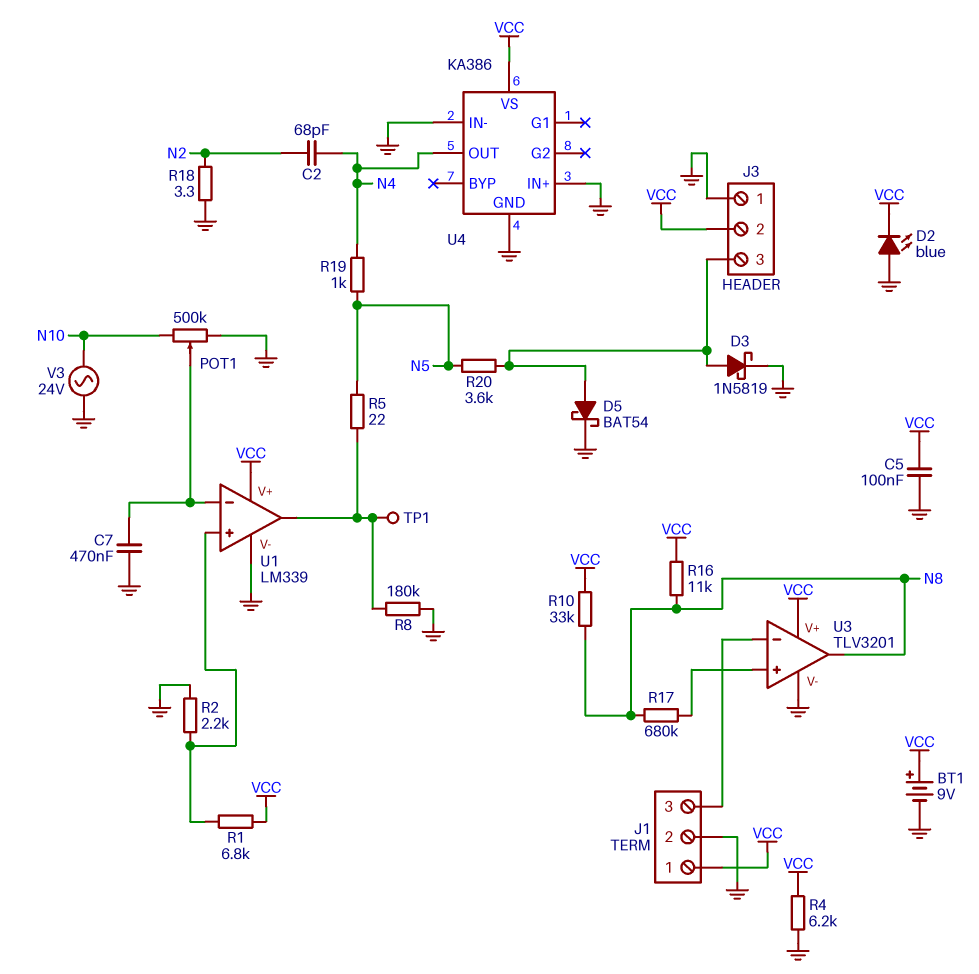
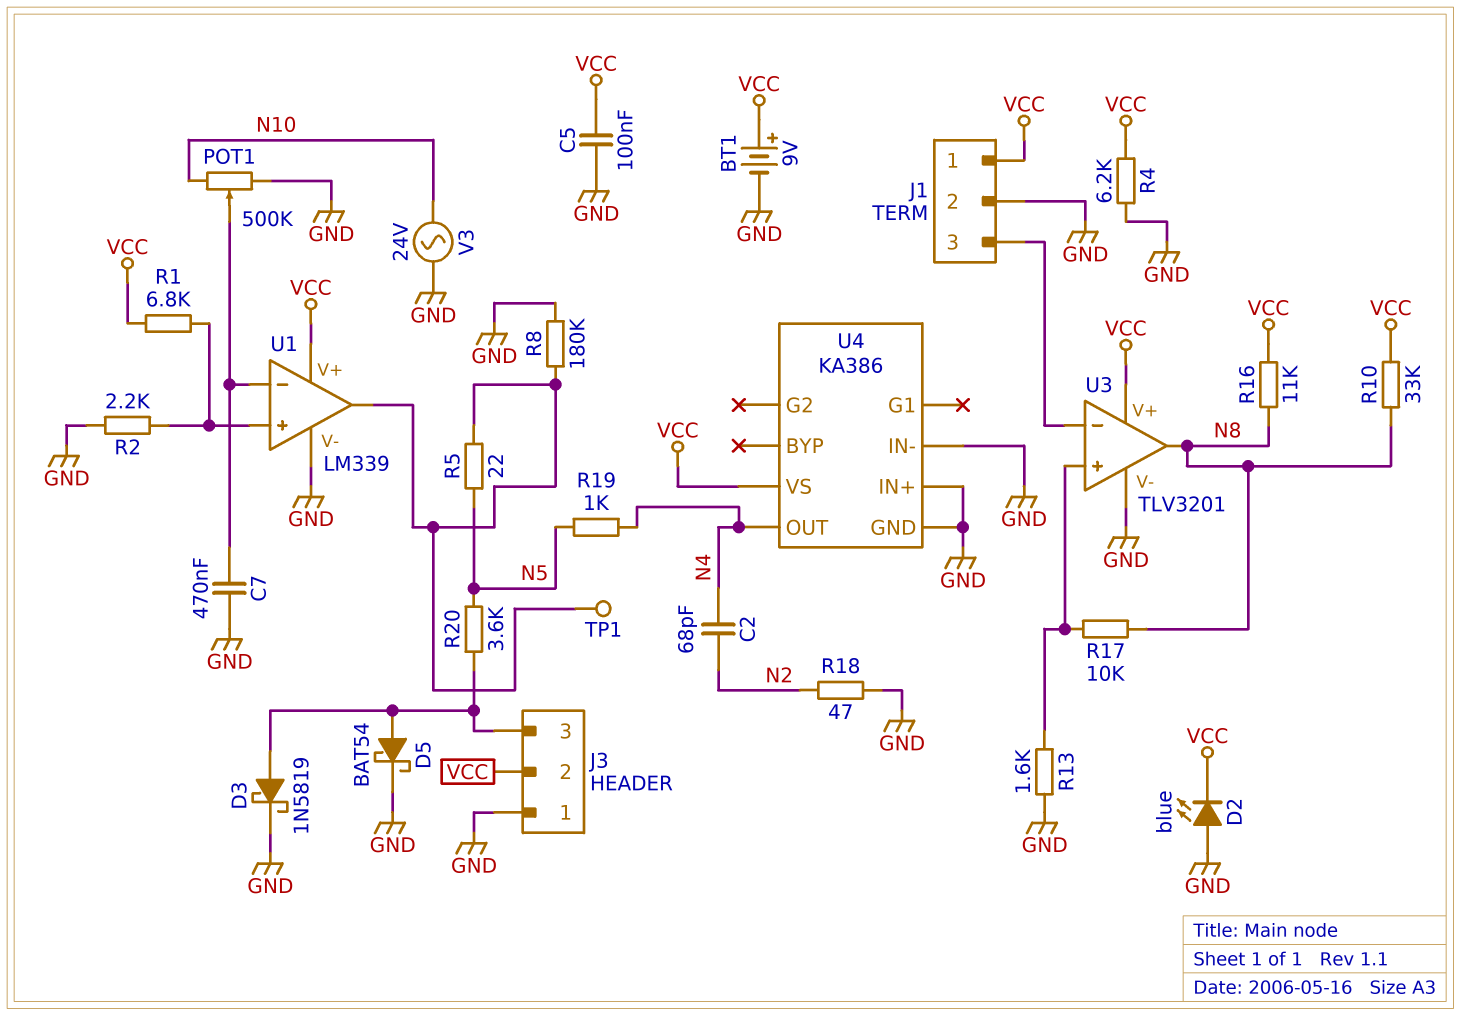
R13: none -> 1.6k (GND, U3/in+)
R17: 680k (N8, U3/in+) -> 10k (N8, U3/in+)
R18: 3.3 (GND, N2) -> 47 (GND, N2)

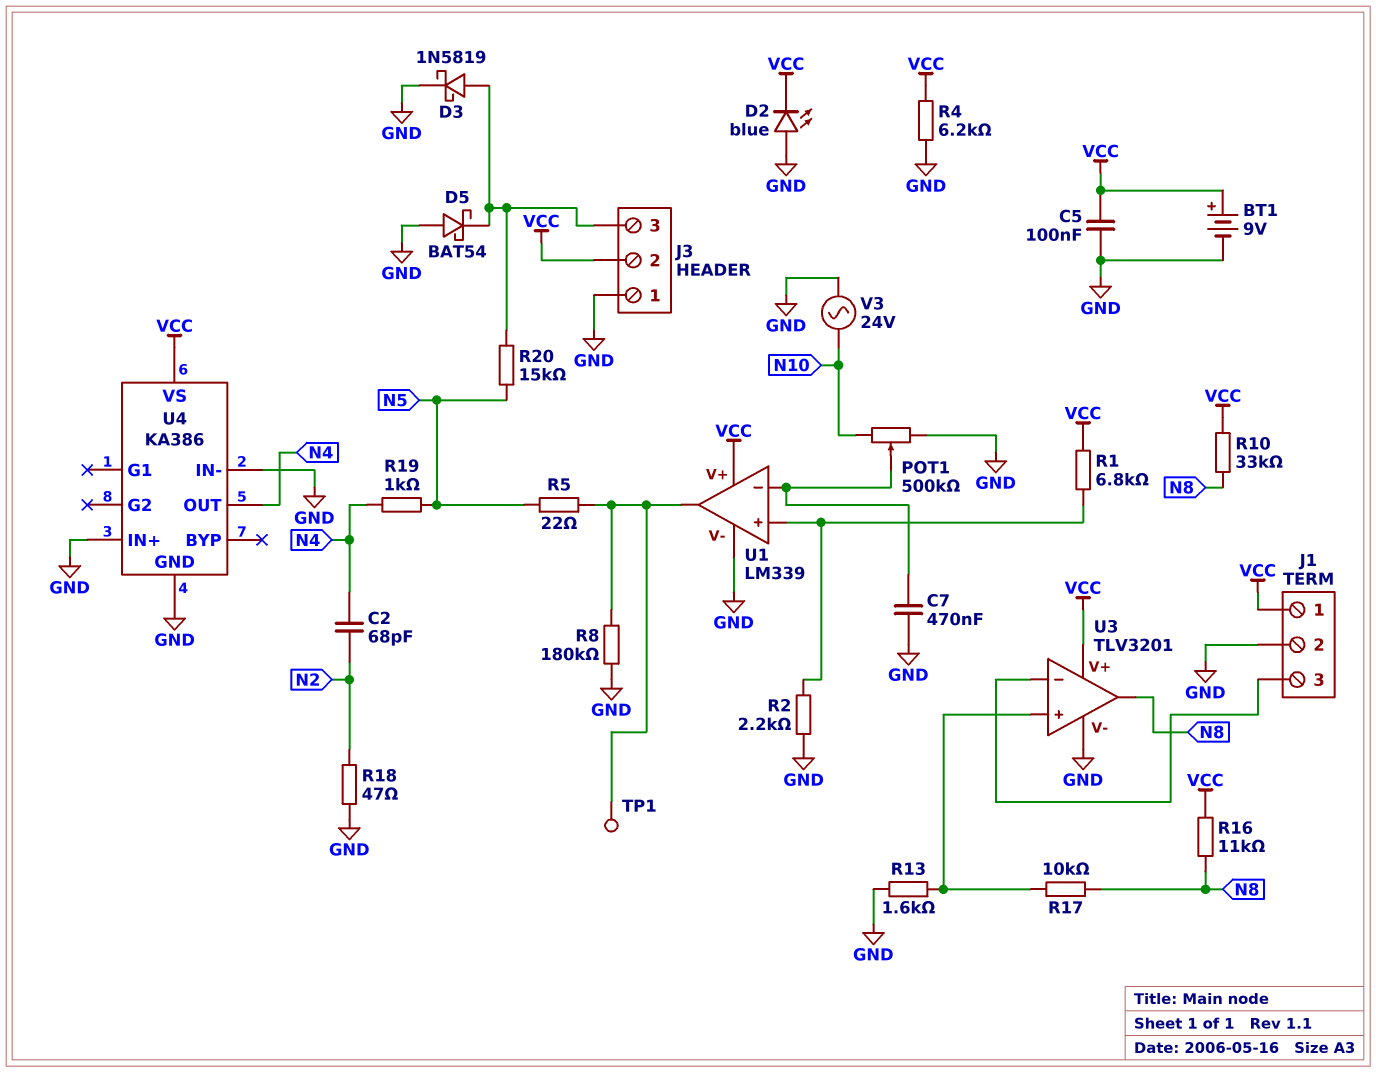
D5: schottky BAT54 (A J3/3, K GND) -> schottky BAT54 (A GND, K J3/3)
R20: 3.6k (J3/3, N5) -> 15k (J3/3, N5)

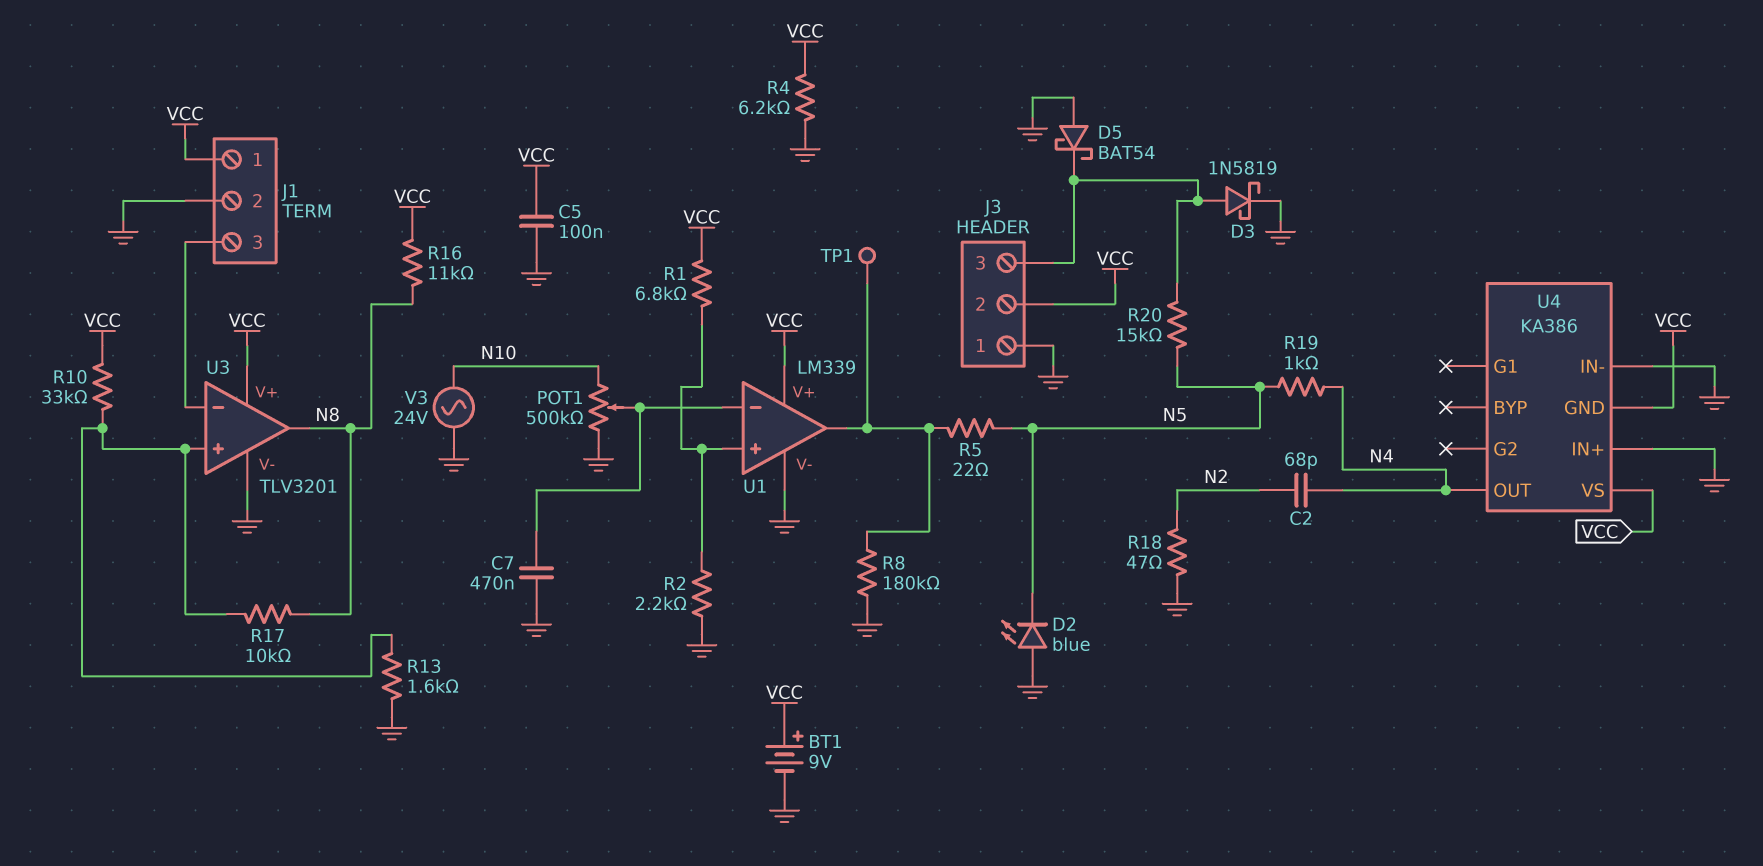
D2: LED blue (A GND, K VCC) -> LED blue (A GND, K N5)
R10: 33k (N8, VCC) -> 33k (U3/in+, VCC)
U4 pin GND: GND -> VCC

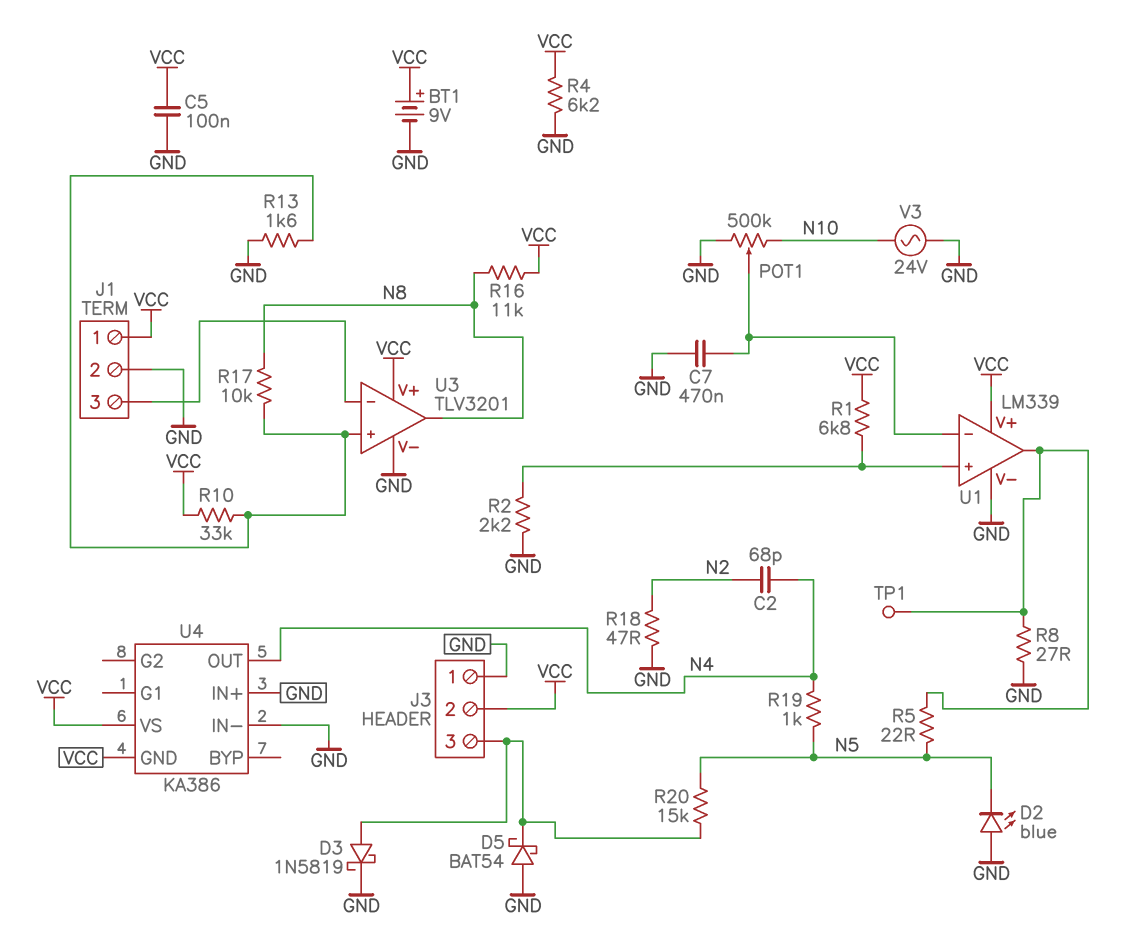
R8: 180k (GND, U1/out) -> 27 (GND, U1/out)

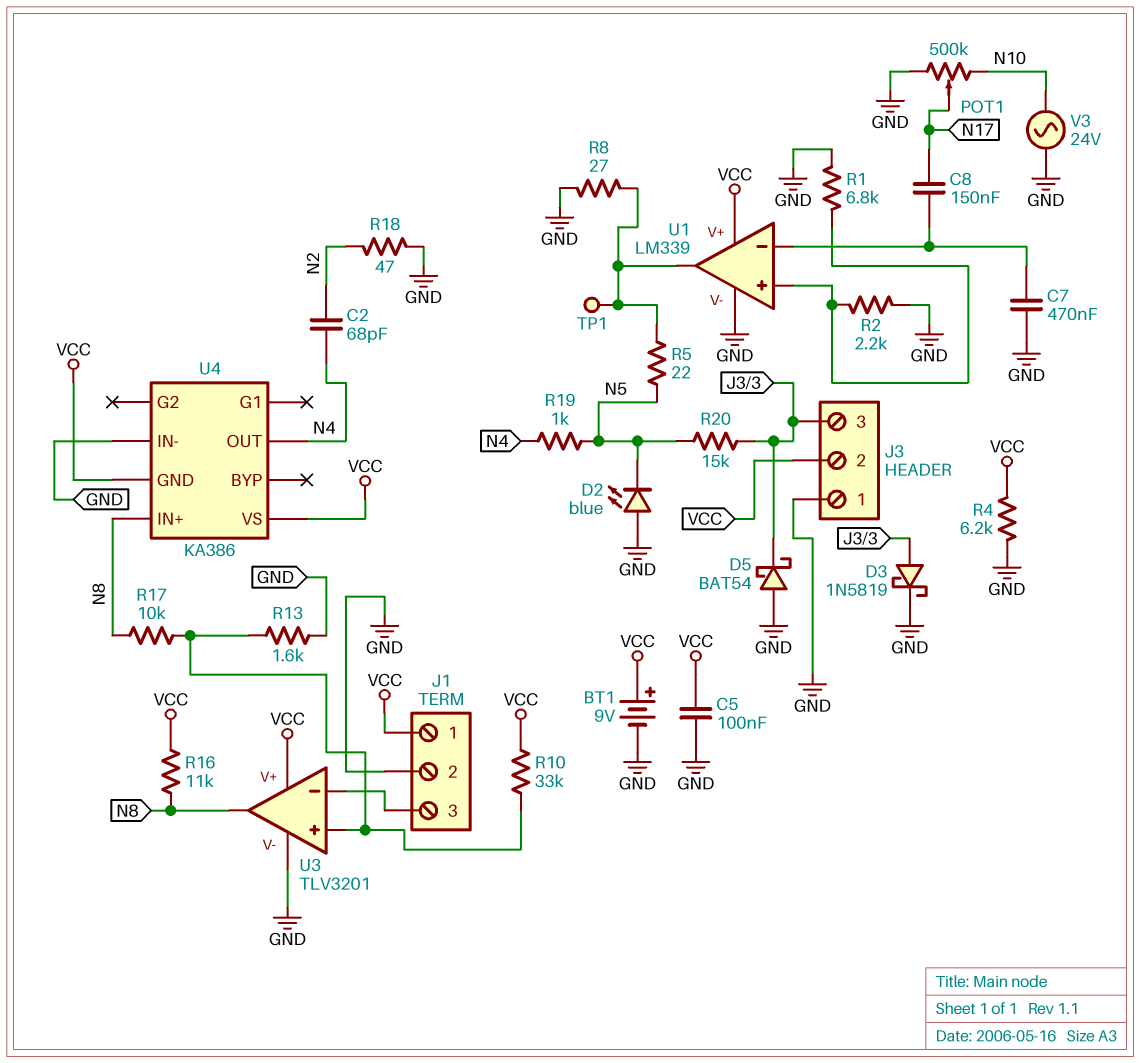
C8: none -> 150nF (N17, U1/in-)
POT1: 500k (GND, N10, wiper U1/in-) -> 500k (GND, N10, wiper N17)
R1: 6.8k (U1/in+, VCC) -> 6.8k (GND, U1/in+)
U4 pin IN+: GND -> N8

